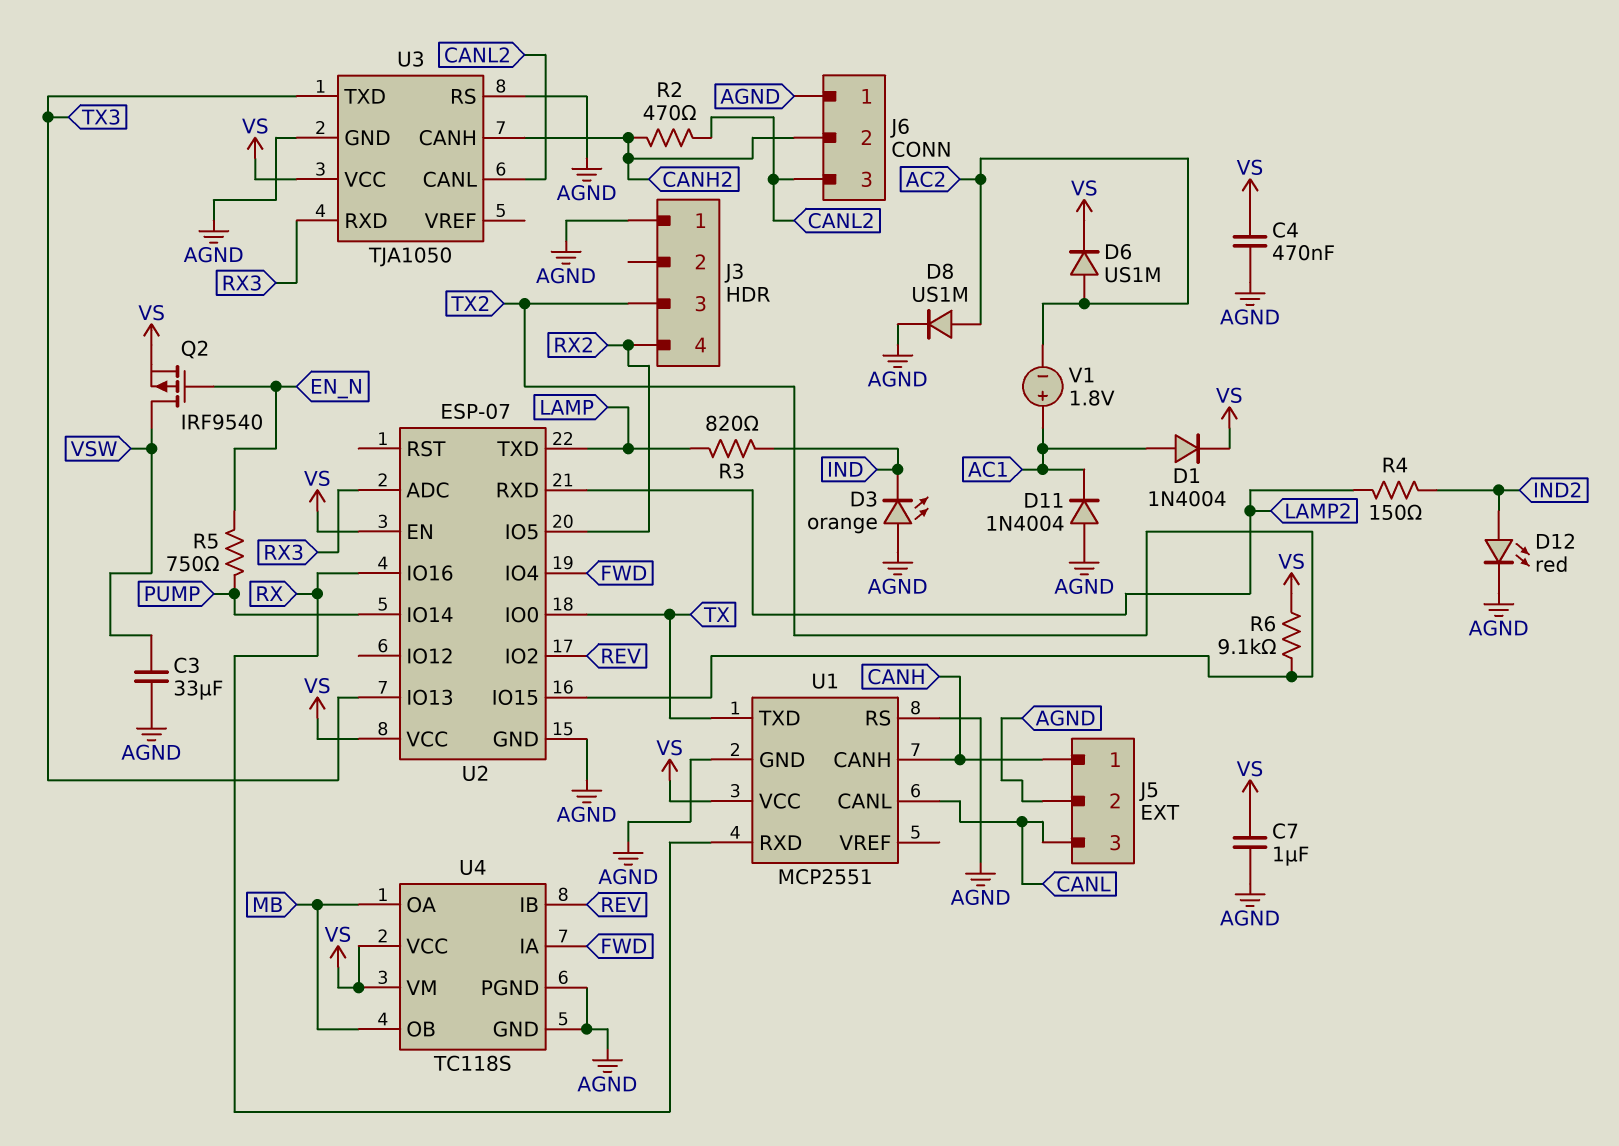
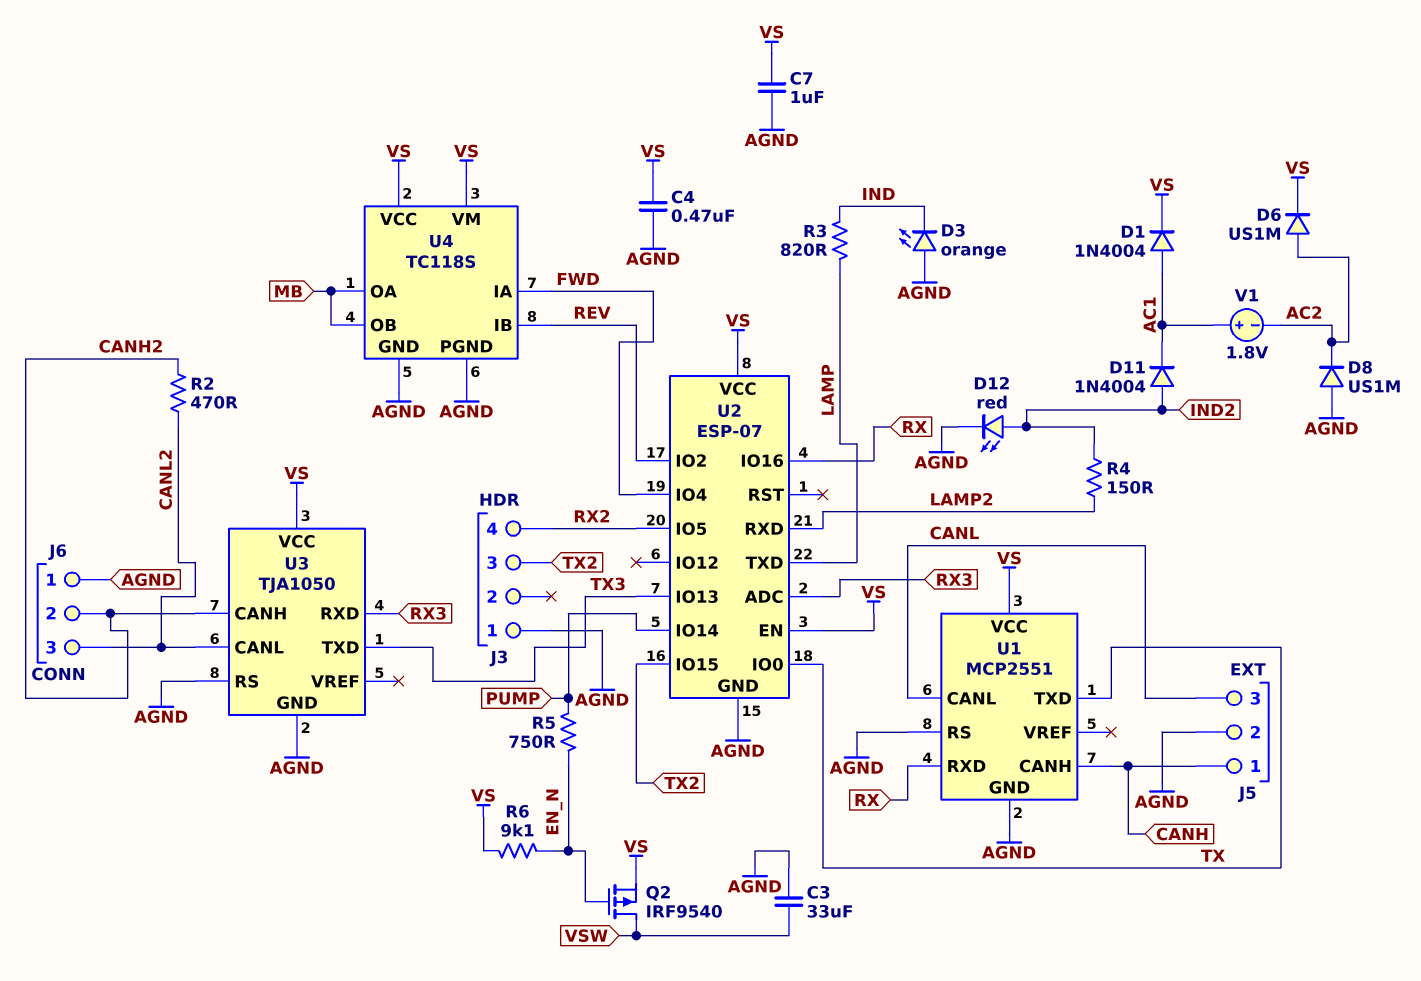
D8: diode US1M (A AC2, K AGND) -> diode US1M (A AGND, K AC2)
D11: diode 1N4004 (A AGND, K AC1) -> diode 1N4004 (A IND2, K AC1)
R6: 9.1k (TX2, VS) -> 9.1k (EN_N, VS)

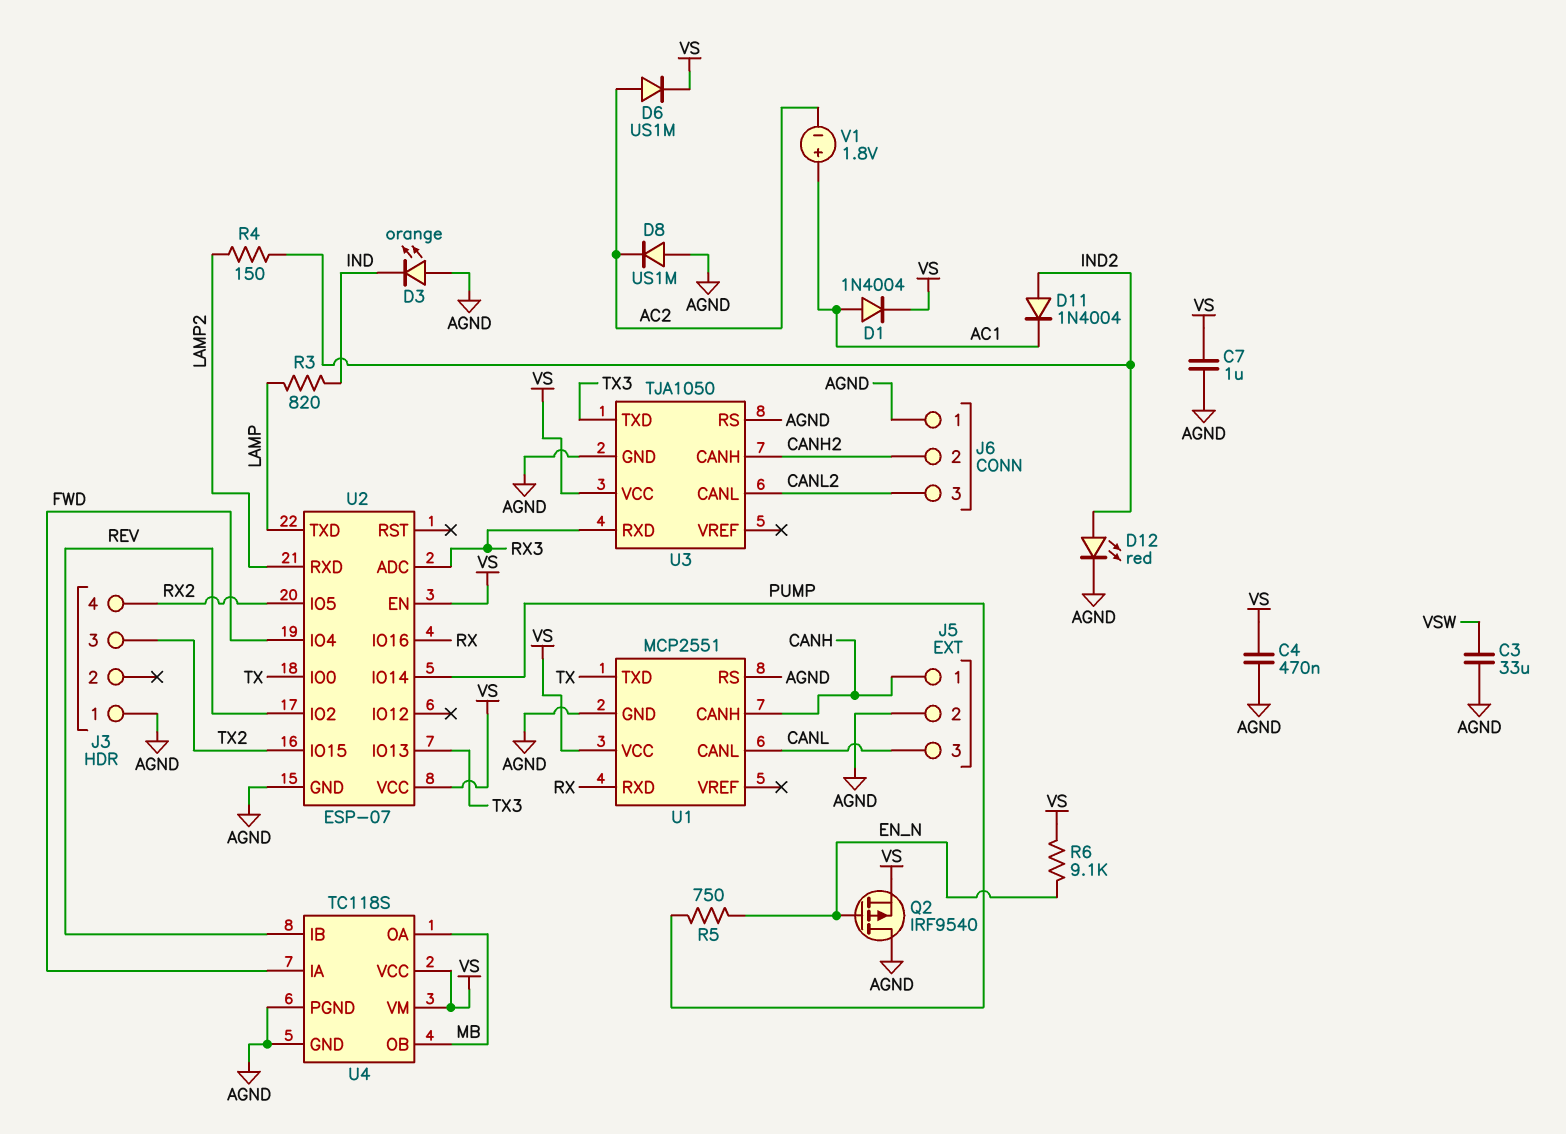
Q2: PMOS IRF9540 (G EN_N, D VSW, S VS) -> PMOS IRF9540 (G EN_N, D AGND, S VS)
R2: 470 (CANH2, CANL2) -> none

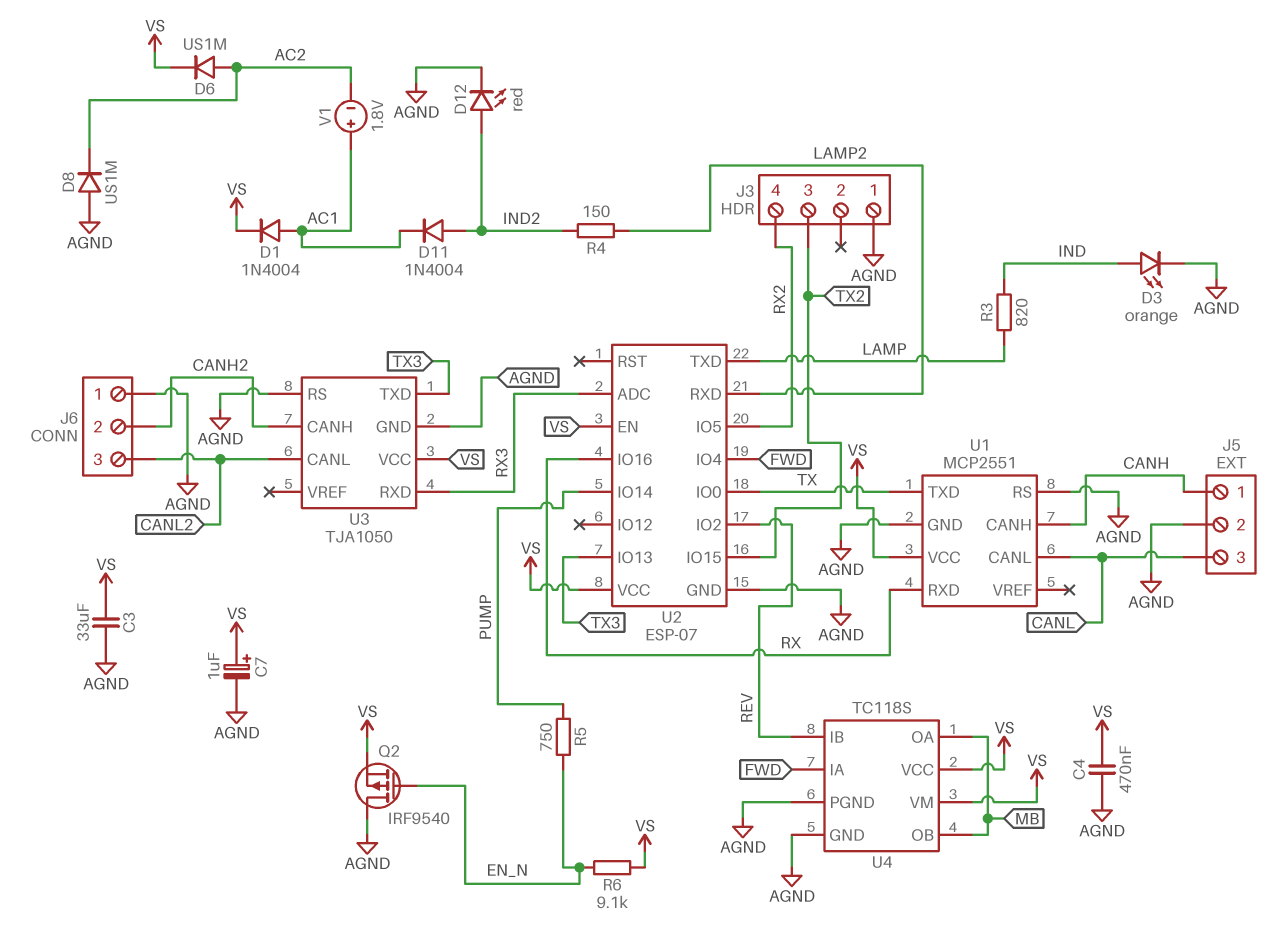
C3: 33uF (AGND, VSW) -> 33uF (AGND, VS)
C7: 1uF (AGND, VS) -> 1uF (plus VS, minus AGND)
D3: LED orange (A AGND, K IND) -> LED orange (A IND, K AGND)

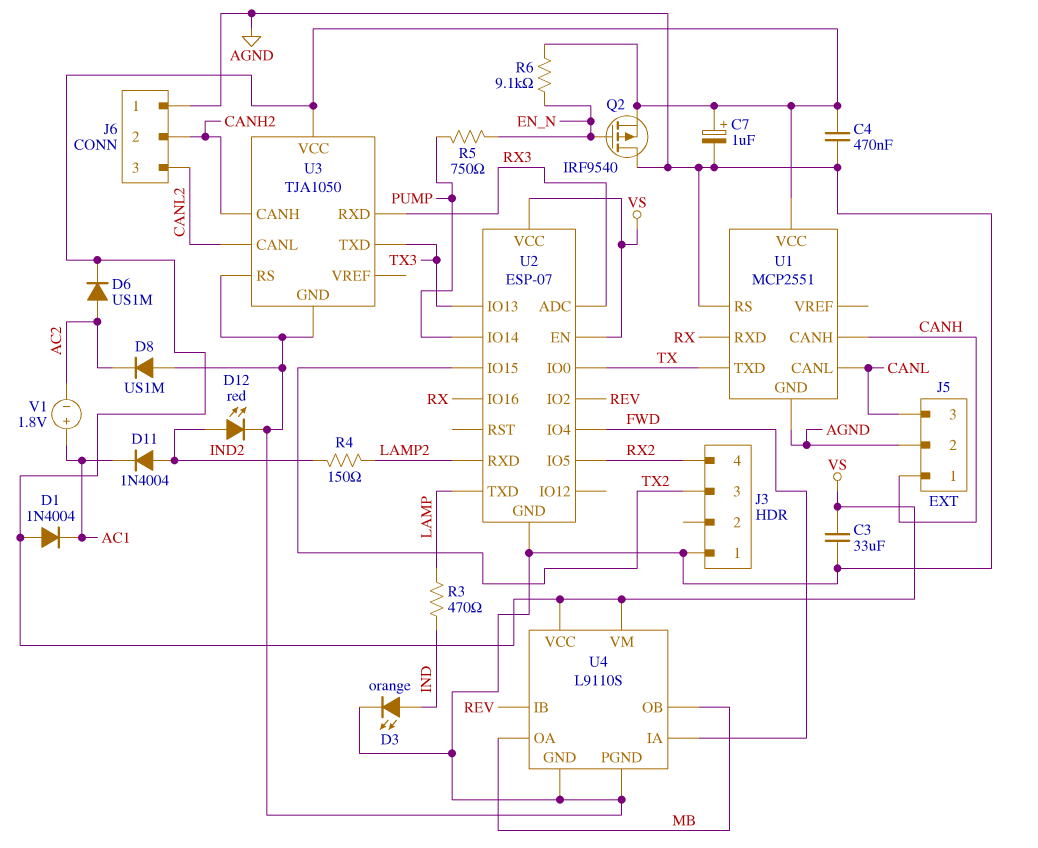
D1: diode 1N4004 (A AC1, K VS) -> diode 1N4004 (A VS, K AC1)
R3: 820 (IND, LAMP) -> 470 (IND, LAMP)
U4: TC118S -> L9110S

